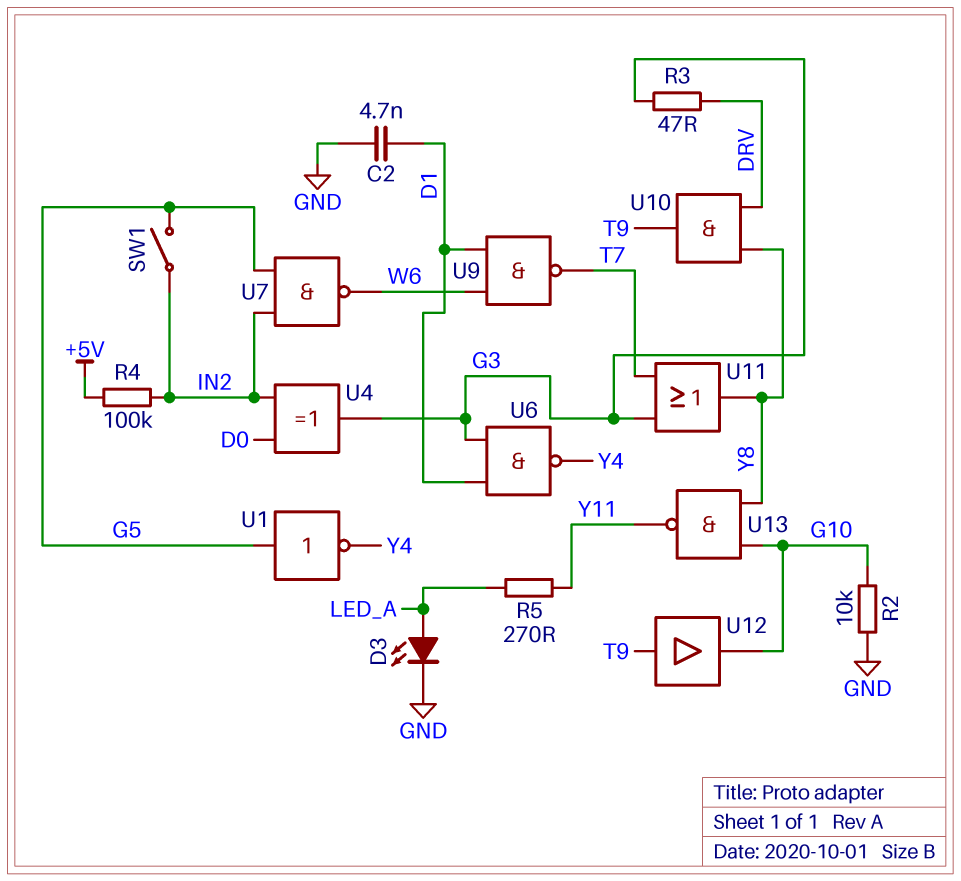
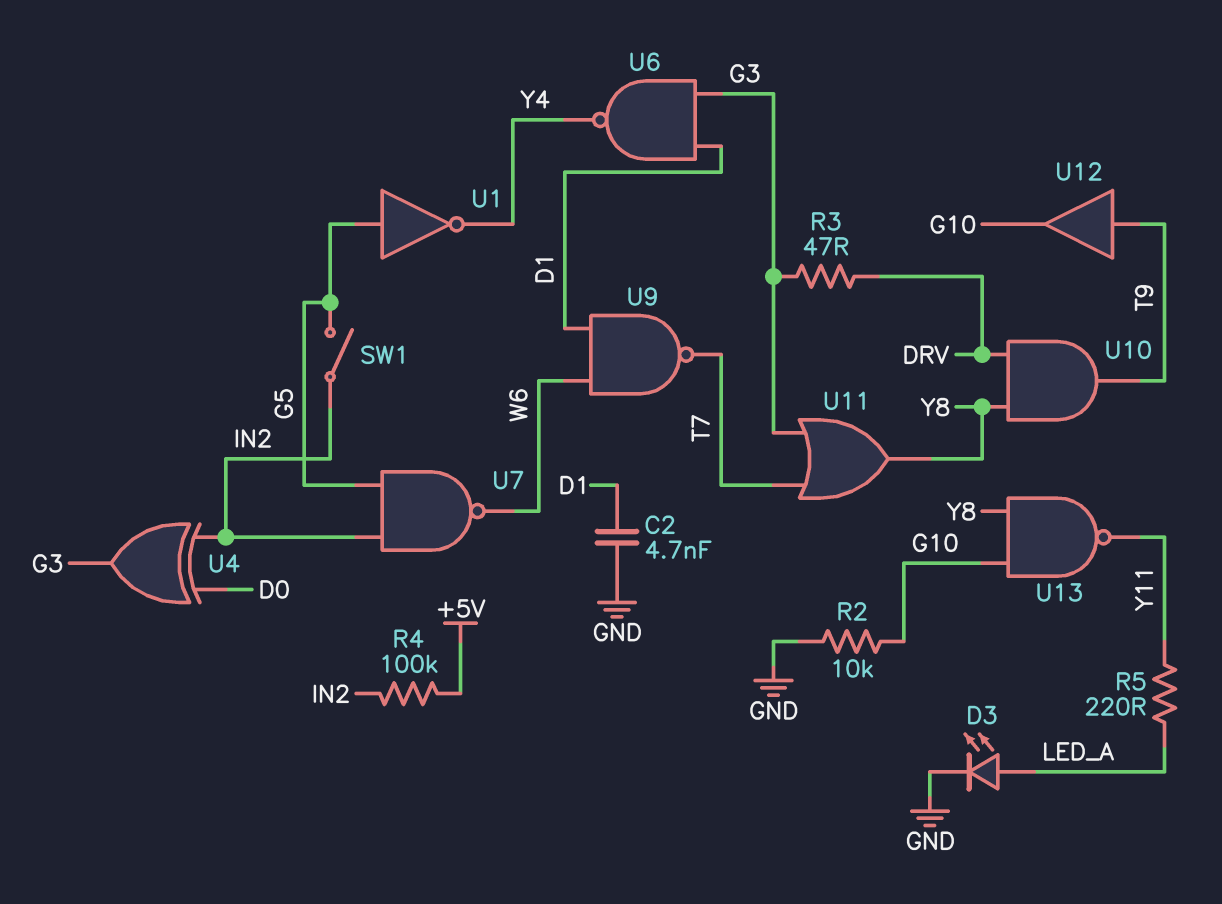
R5: 270 (LED_A, Y11) -> 220 (LED_A, Y11)

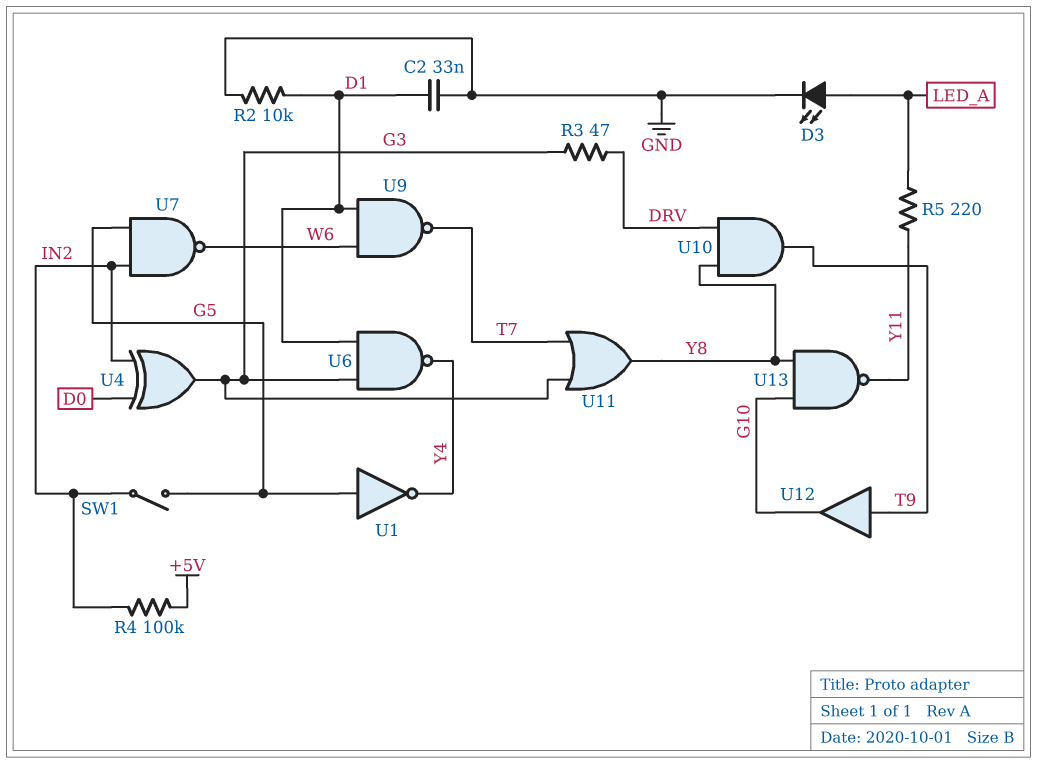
C2: 4.7nF (D1, GND) -> 33nF (D1, GND)
R2: 10k (G10, GND) -> 10k (D1, GND)

